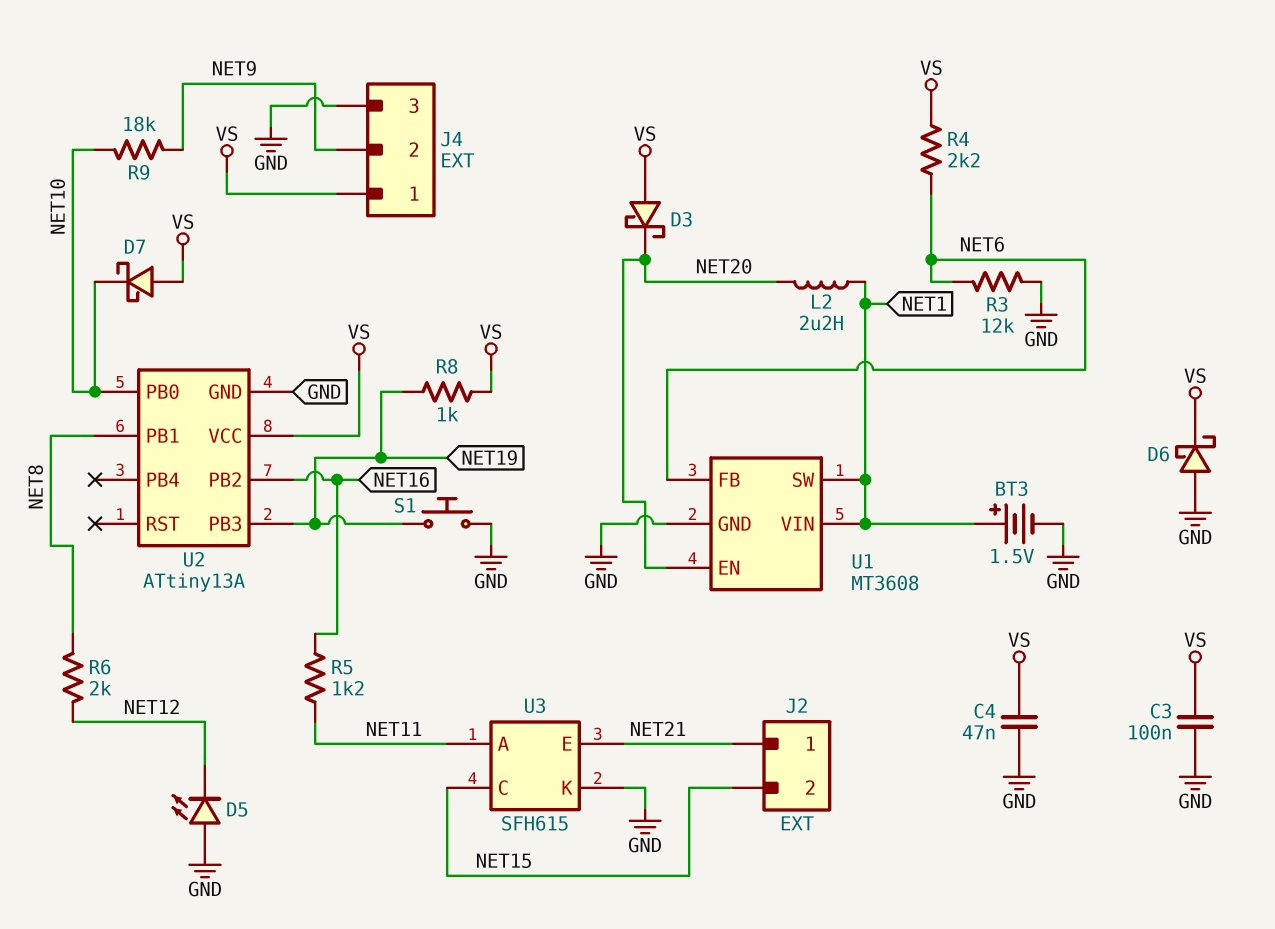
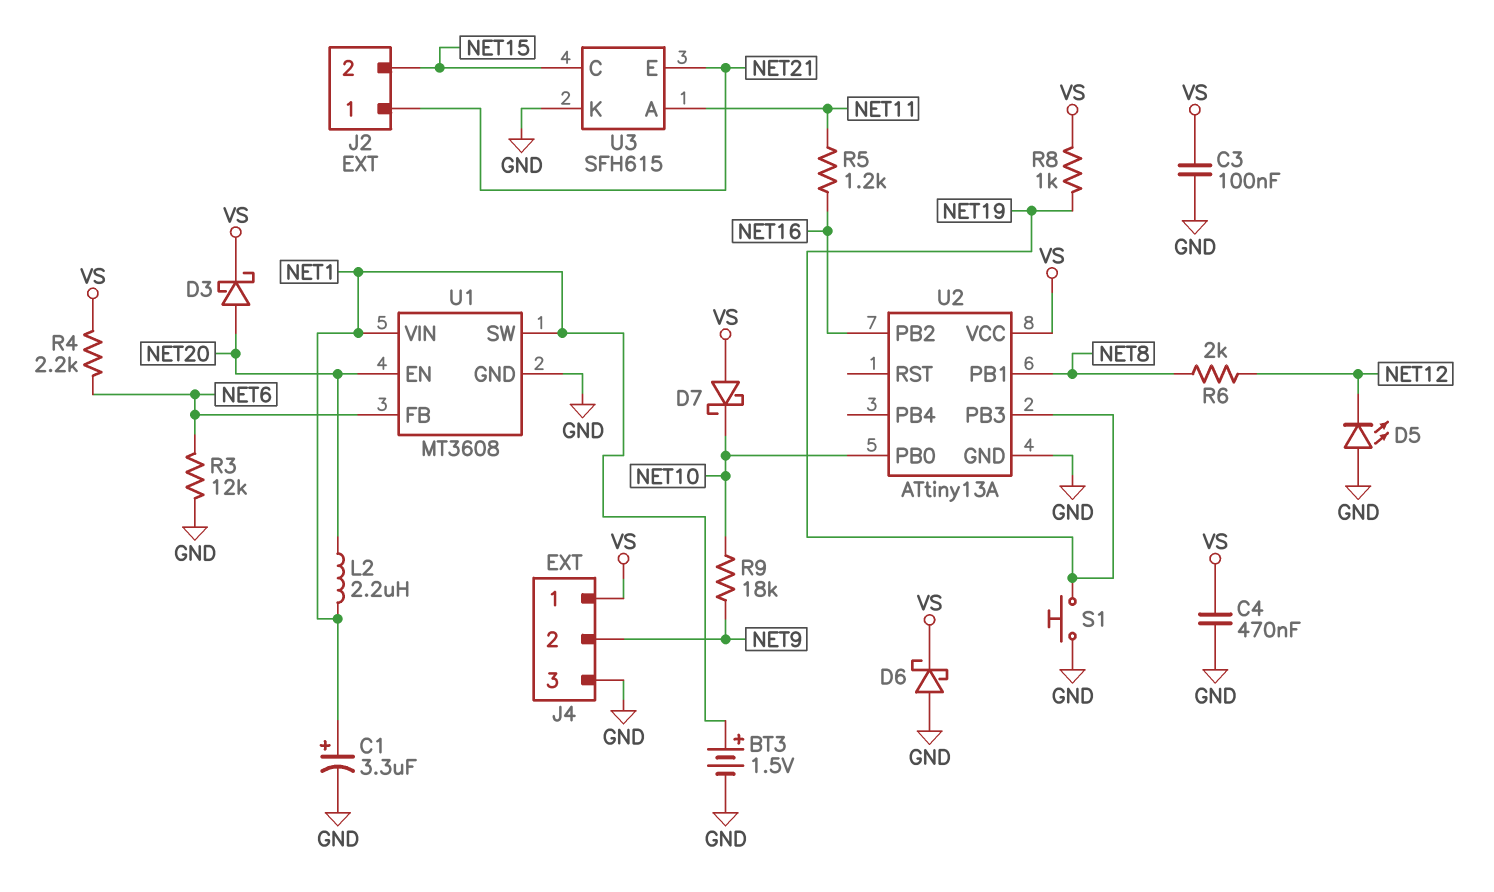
C1: none -> 3.3uF (plus NET1, minus GND)
C4: 47nF (GND, VS) -> 470nF (GND, VS)
D3: schottky (A VS, K NET20) -> schottky (A NET20, K VS)

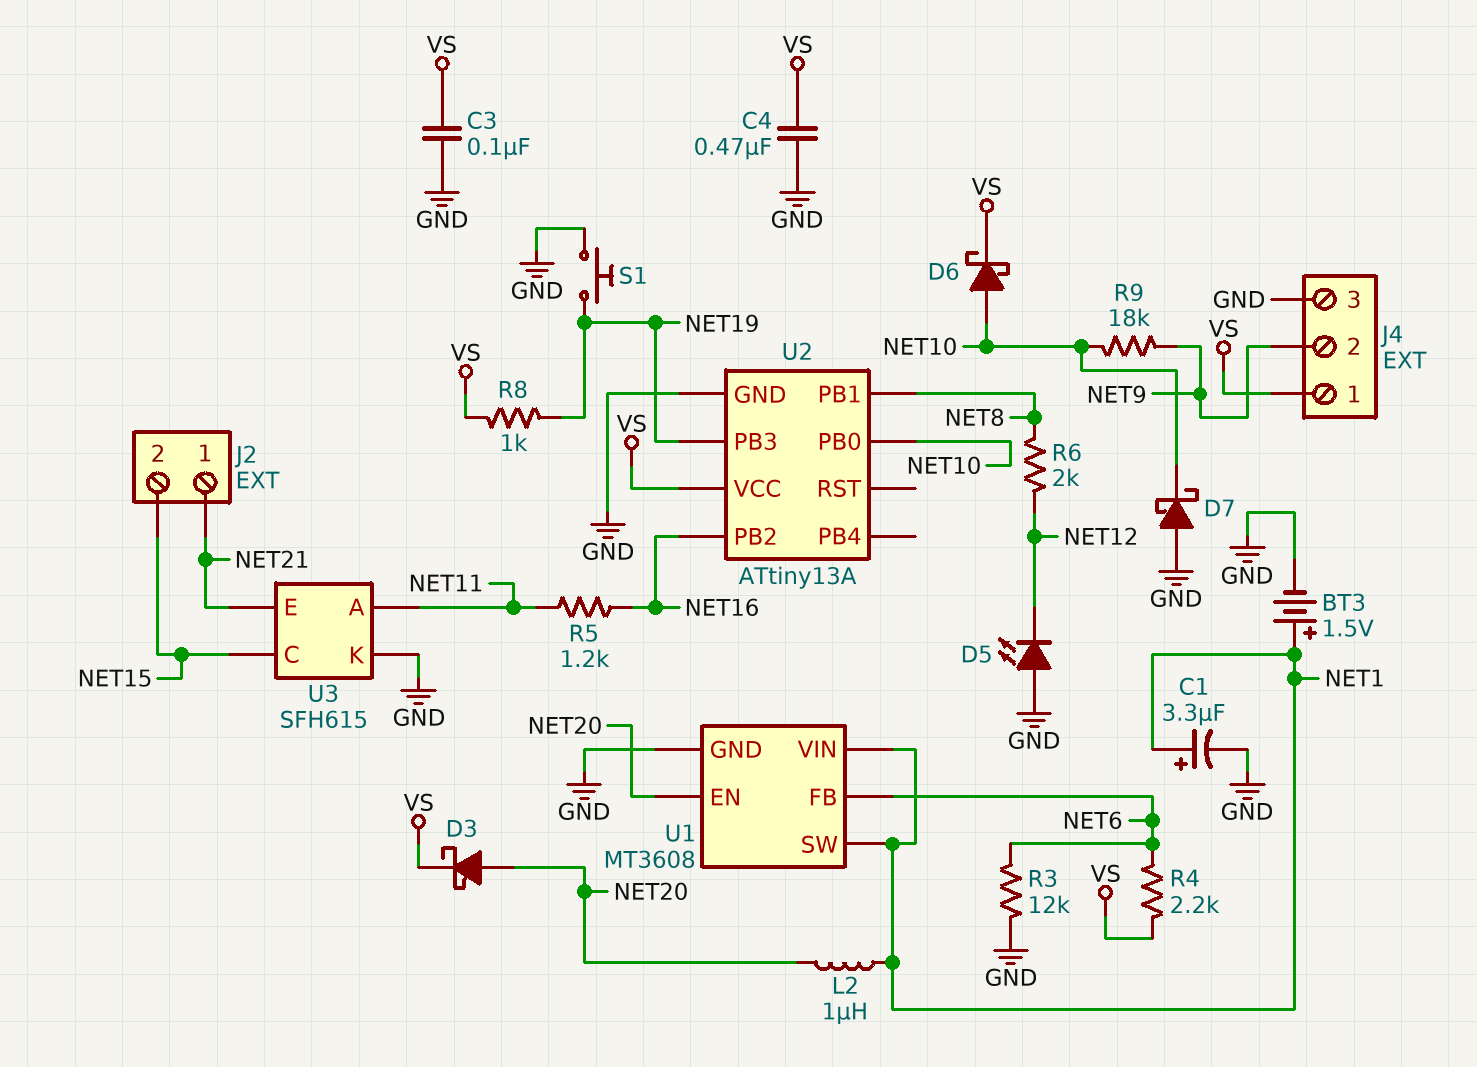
D6: schottky (A GND, K VS) -> schottky (A NET10, K VS)
D7: schottky (A VS, K NET10) -> schottky (A GND, K NET10)
L2: 2.2uH (NET1, NET20) -> 1uH (NET1, NET20)

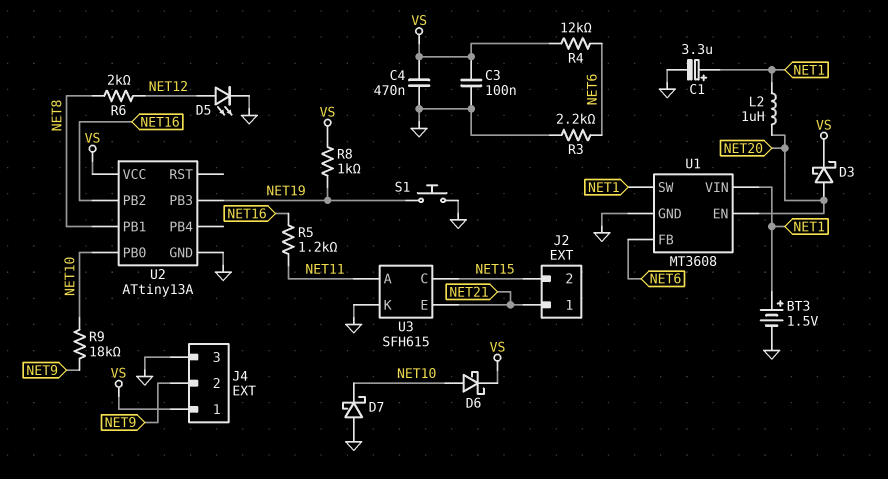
D5: LED (A GND, K NET12) -> LED (A NET12, K GND)
R3: 12k (GND, NET6) -> 2.2k (GND, NET6)
R4: 2.2k (NET6, VS) -> 12k (NET6, VS)

